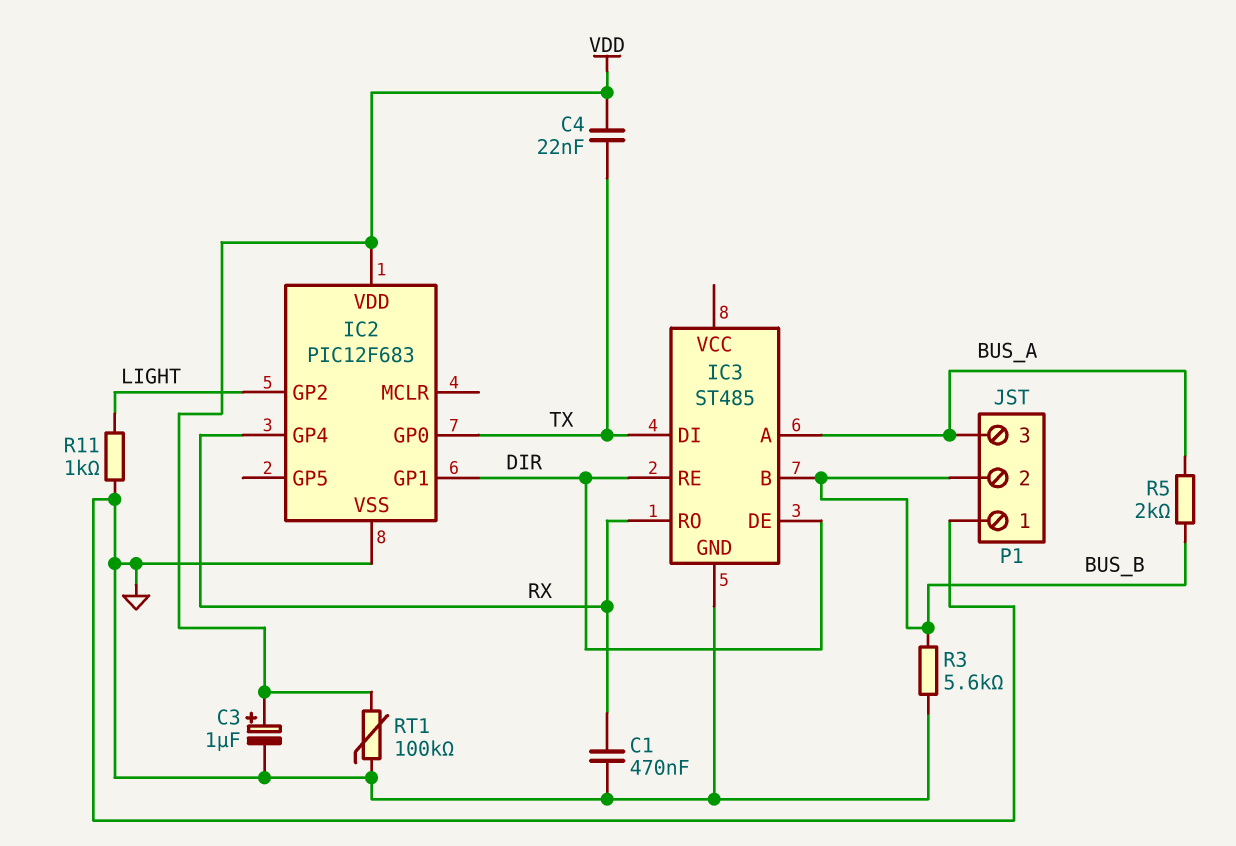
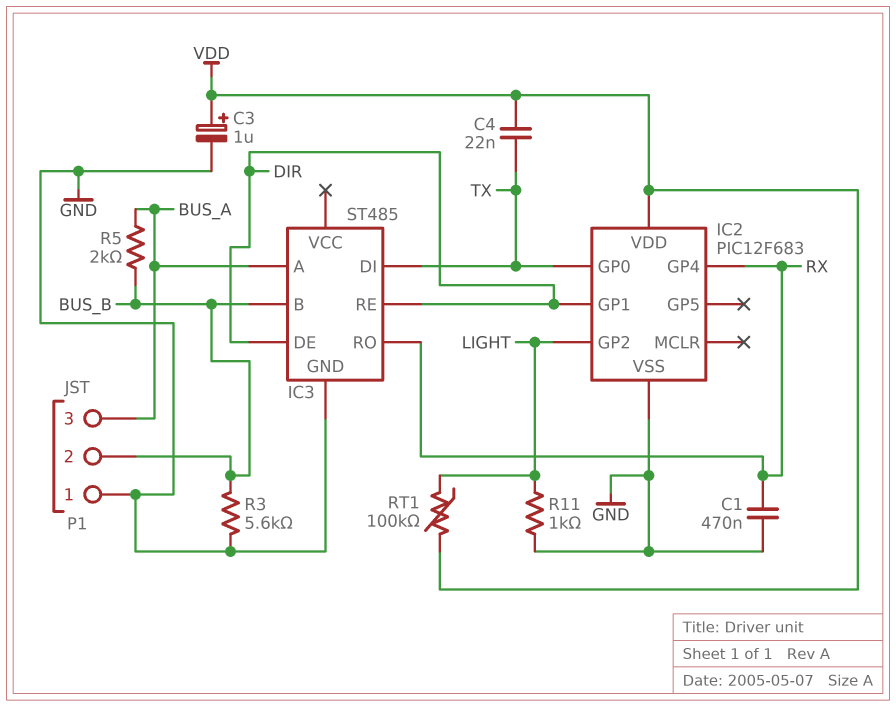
RT1: 100k (GND, VDD) -> 100k (LIGHT, VDD)

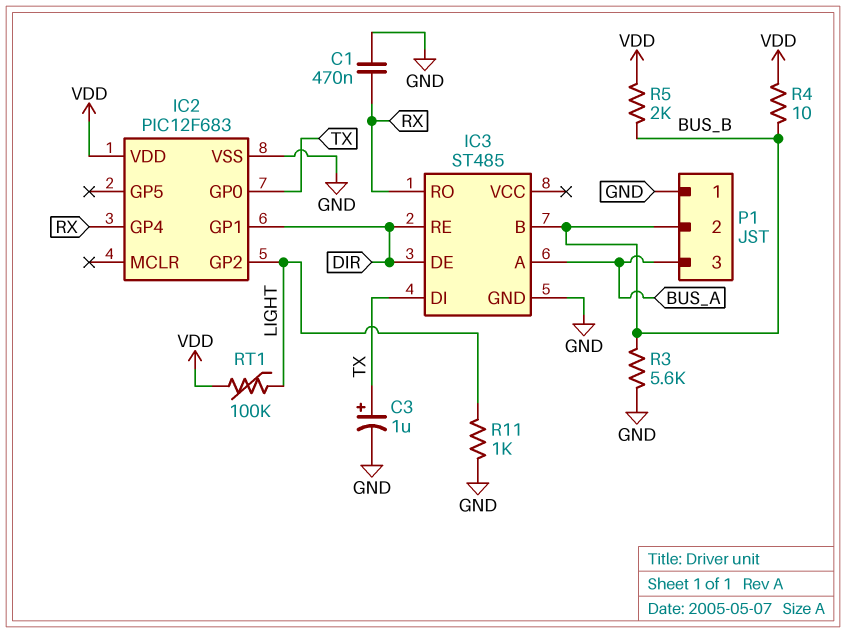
C3: 1uF (plus VDD, minus GND) -> 1uF (plus TX, minus GND)
C4: 22nF (TX, VDD) -> none
R4: none -> 10 (BUS_B, VDD)
R5: 2k (BUS_A, BUS_B) -> 2k (BUS_B, VDD)

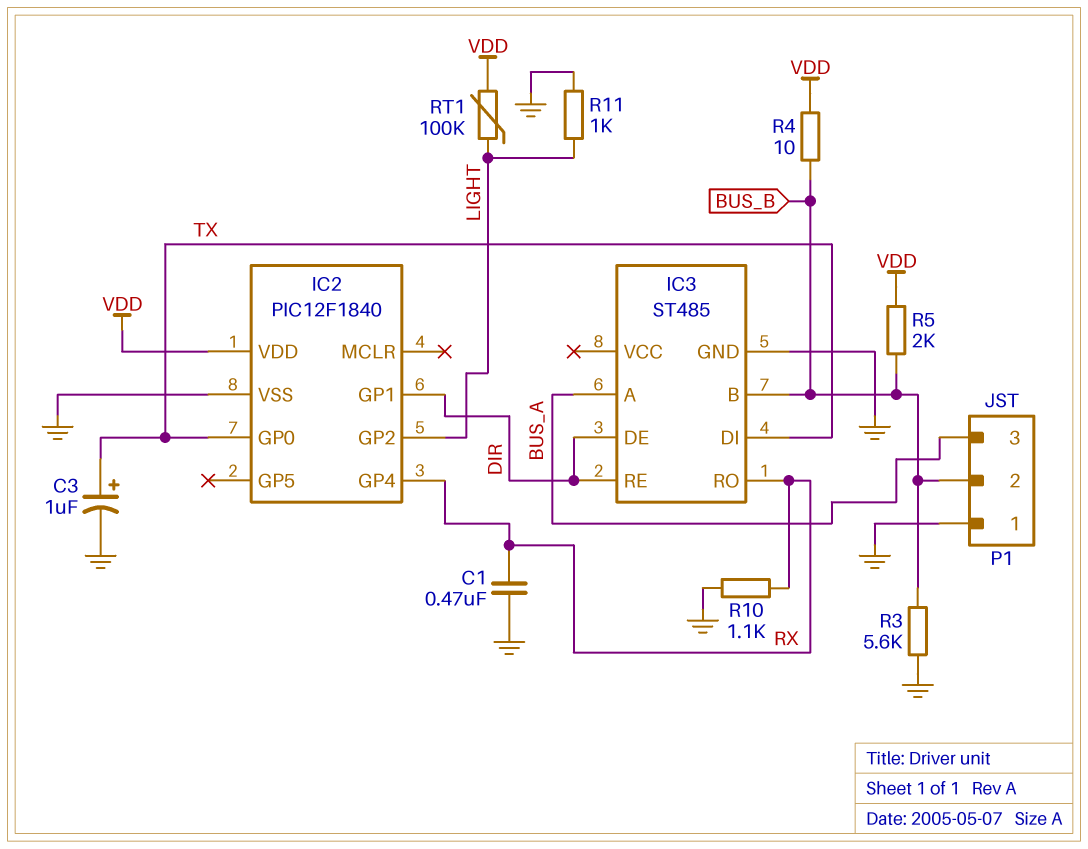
IC2: PIC12F683 -> PIC12F1840
R10: none -> 1.1k (GND, RX)

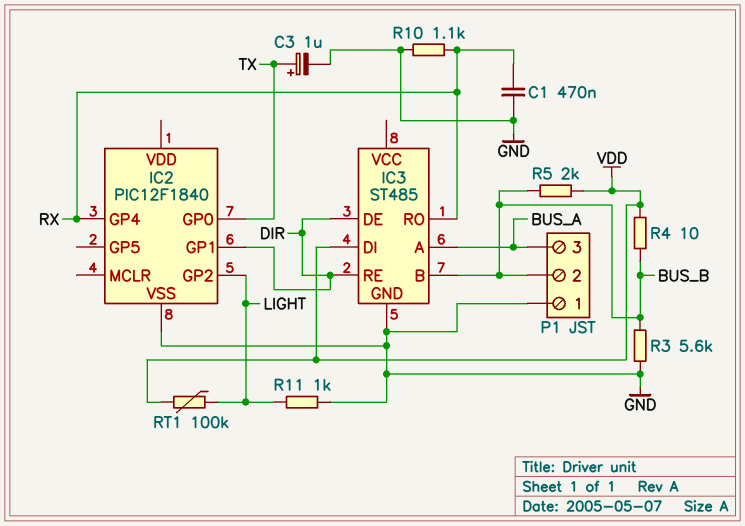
IC2 pin VDD: VDD -> none
IC3 pin DI: TX -> VDD

